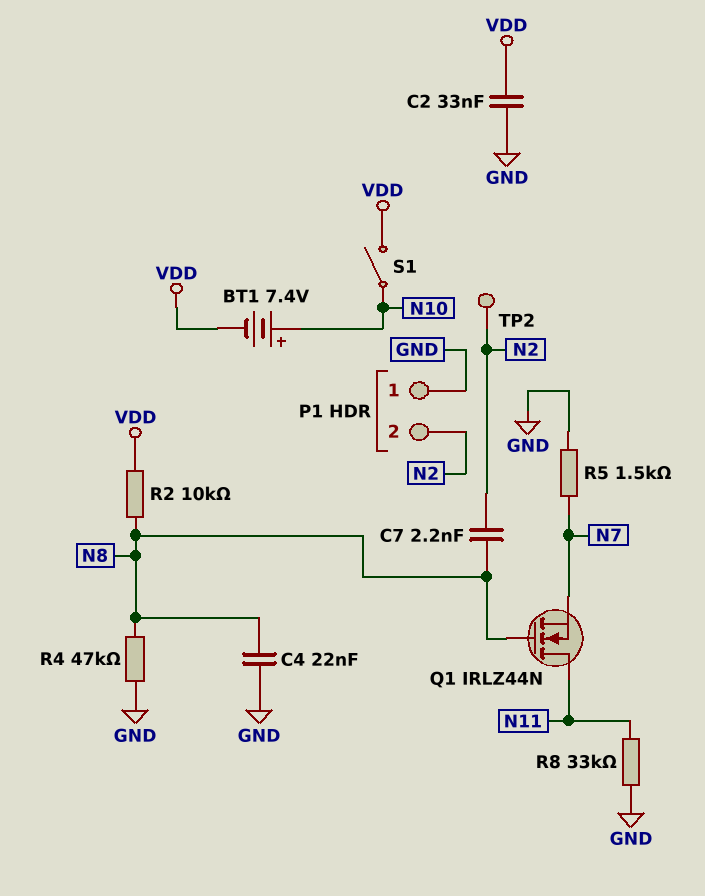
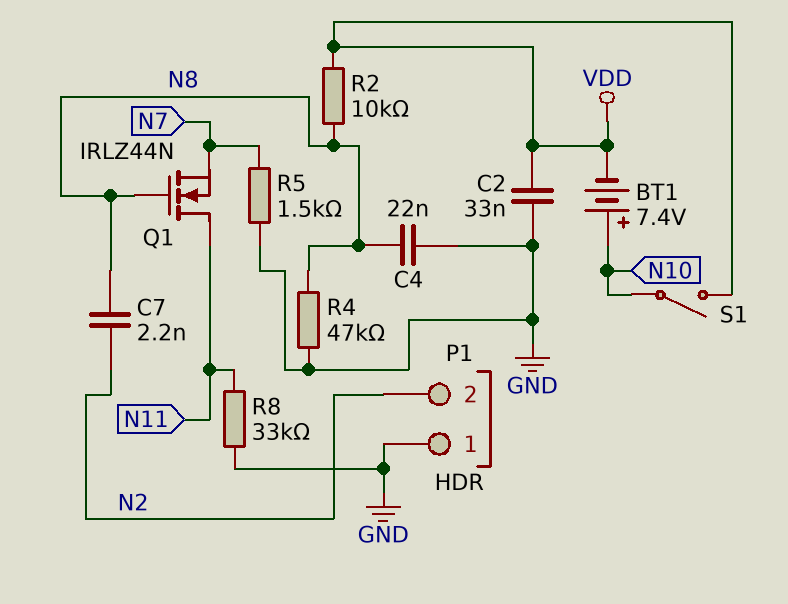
TP2: test point (N2) -> none

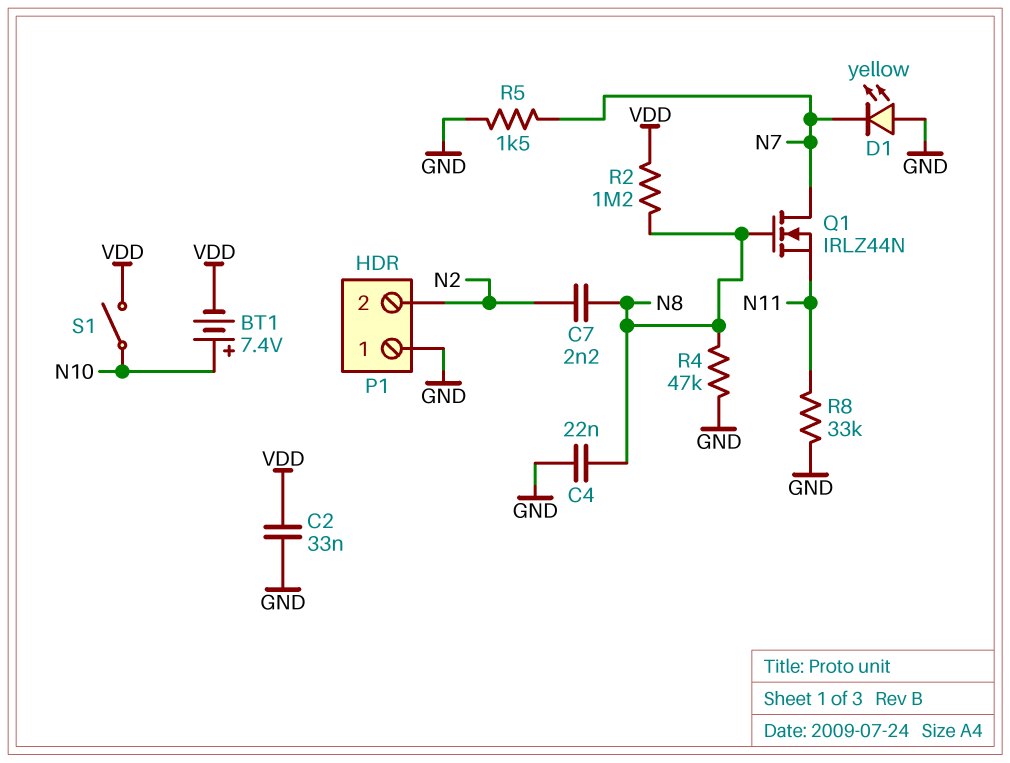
D1: none -> LED yellow (A GND, K N7)
Q1: NMOS IRLZ44N (G N8, D N11, S N7) -> NMOS IRLZ44N (G N8, D N7, S N11)
R2: 10k (N8, VDD) -> 1.2M (N8, VDD)

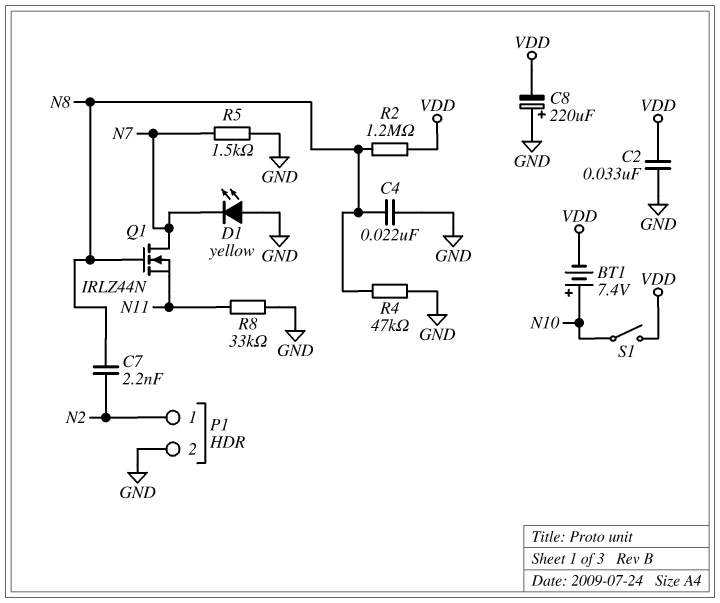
C8: none -> 220uF (plus GND, minus VDD)
P1 pin 1: GND -> N2
P1 pin 2: N2 -> GND

